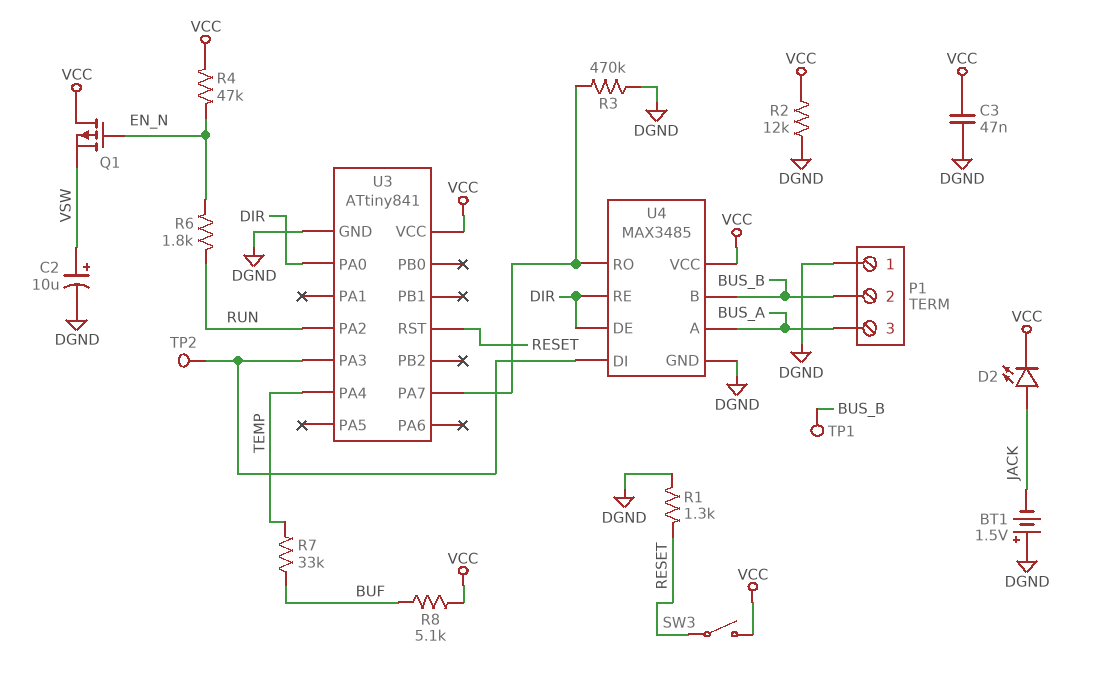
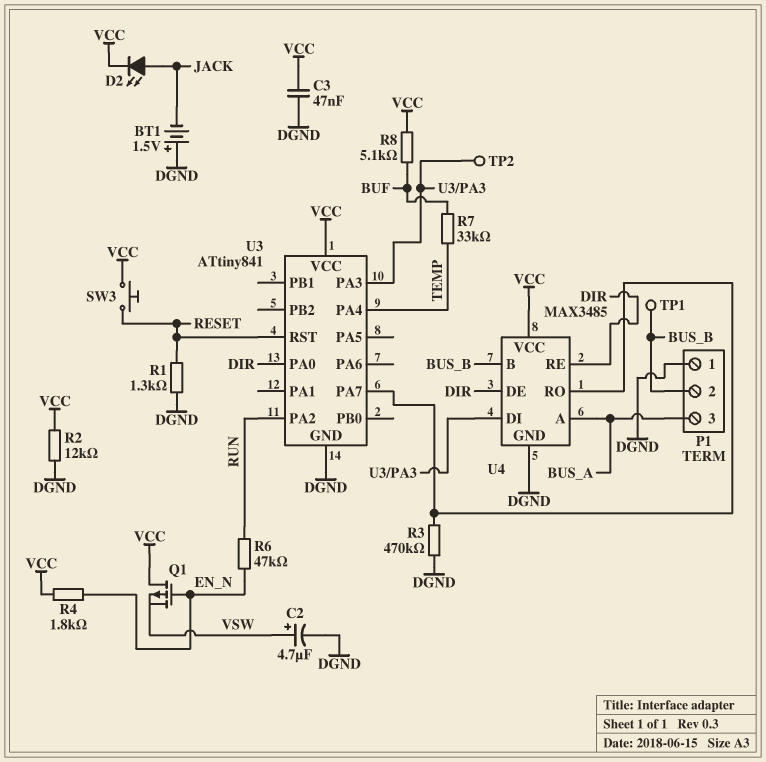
C2: 10uF (plus VSW, minus DGND) -> 4.7uF (plus VSW, minus DGND)
R4: 47k (EN_N, VCC) -> 1.8k (EN_N, VCC)
R6: 1.8k (EN_N, RUN) -> 47k (EN_N, RUN)
SW3: switch (RESET, VCC) -> button (RESET, VCC)

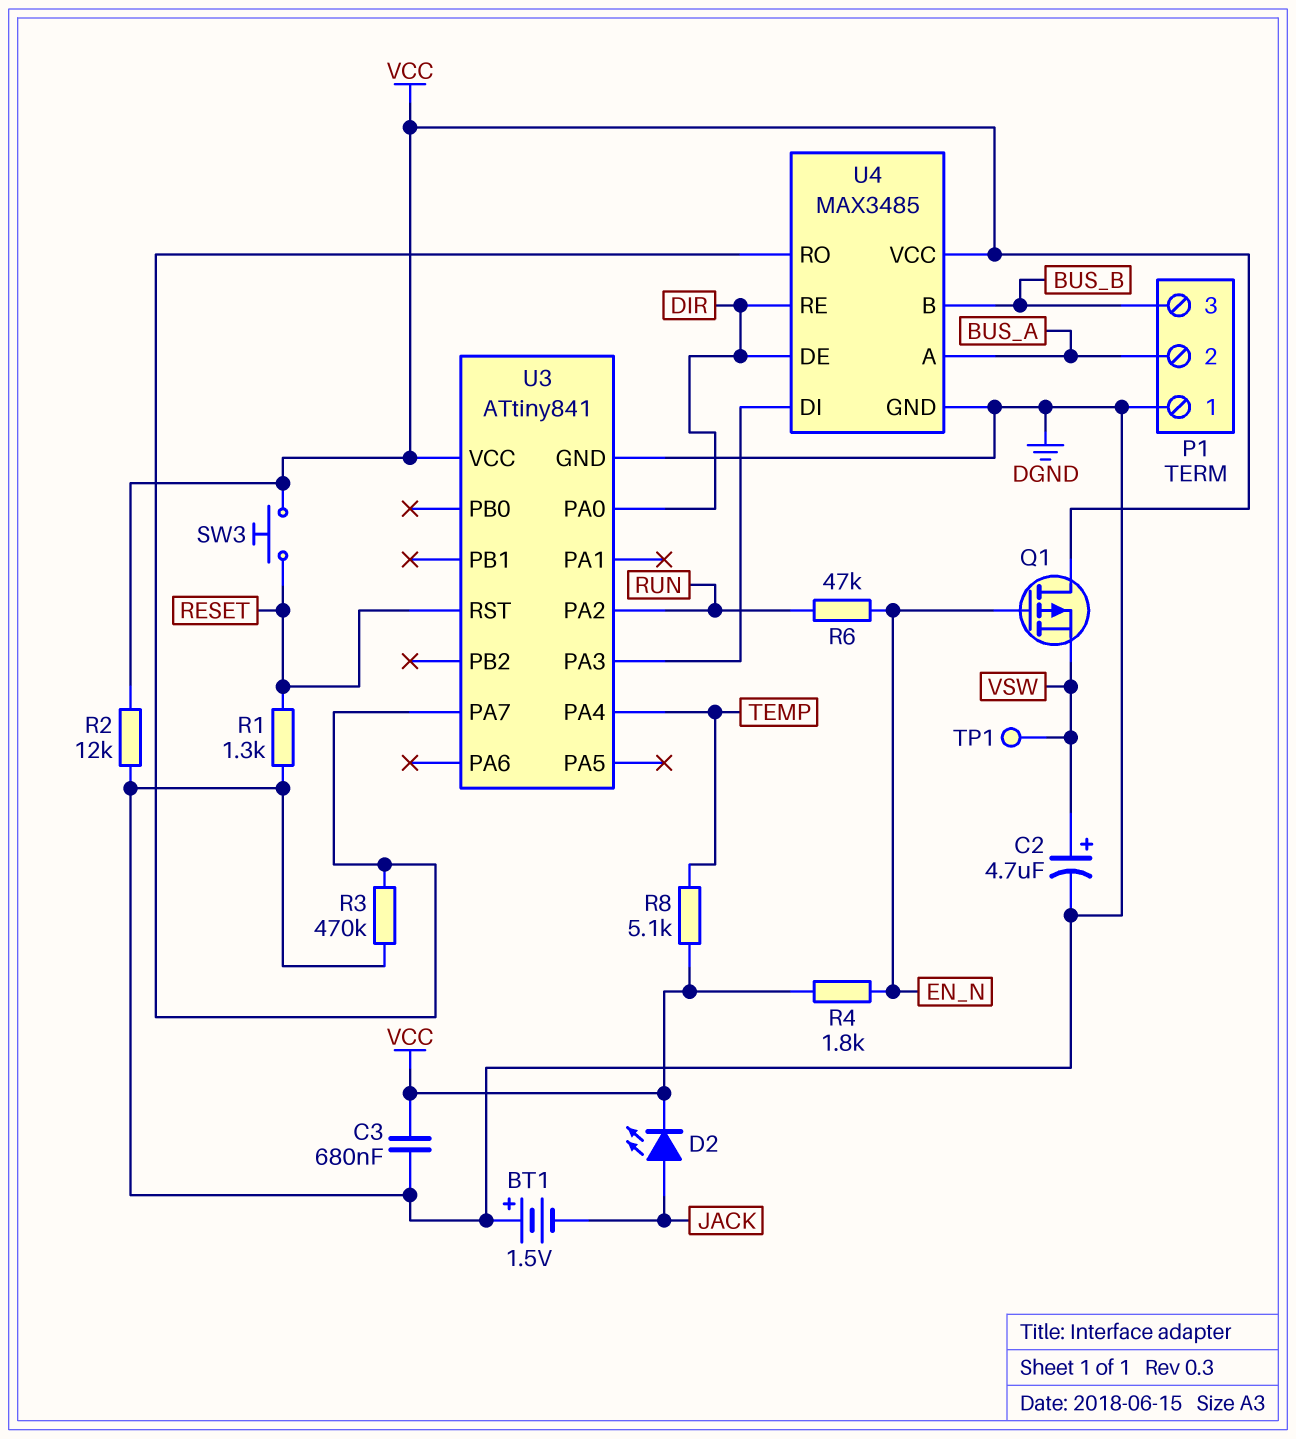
C3: 47nF (DGND, VCC) -> 680nF (DGND, VCC)
P1 pin 2: BUS_B -> BUS_A
P1 pin 3: BUS_A -> BUS_B
R7: 33k (BUF, TEMP) -> none
R8: 5.1k (BUF, VCC) -> 5.1k (TEMP, VCC)
TP1: test point (BUS_B) -> test point (VSW)
TP2: test point (U3/PA3) -> none

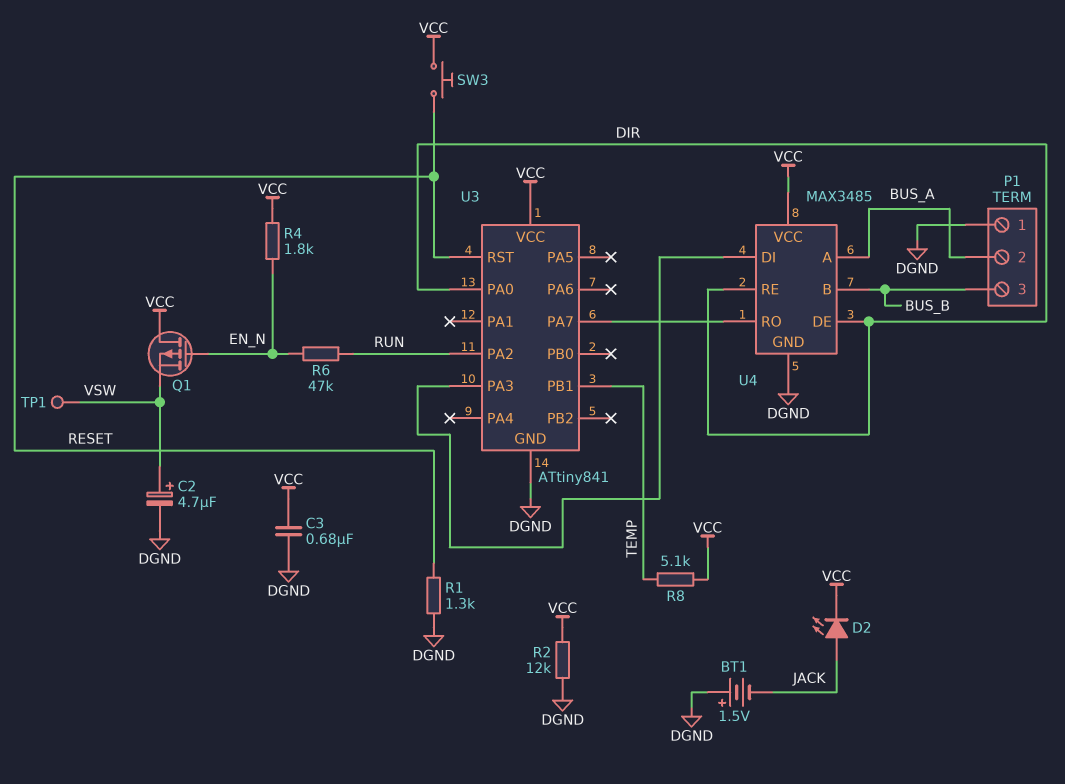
R3: 470k (DGND, U3/PA7) -> none
U3 pin PA4: TEMP -> none
U3 pin PB1: none -> TEMP

